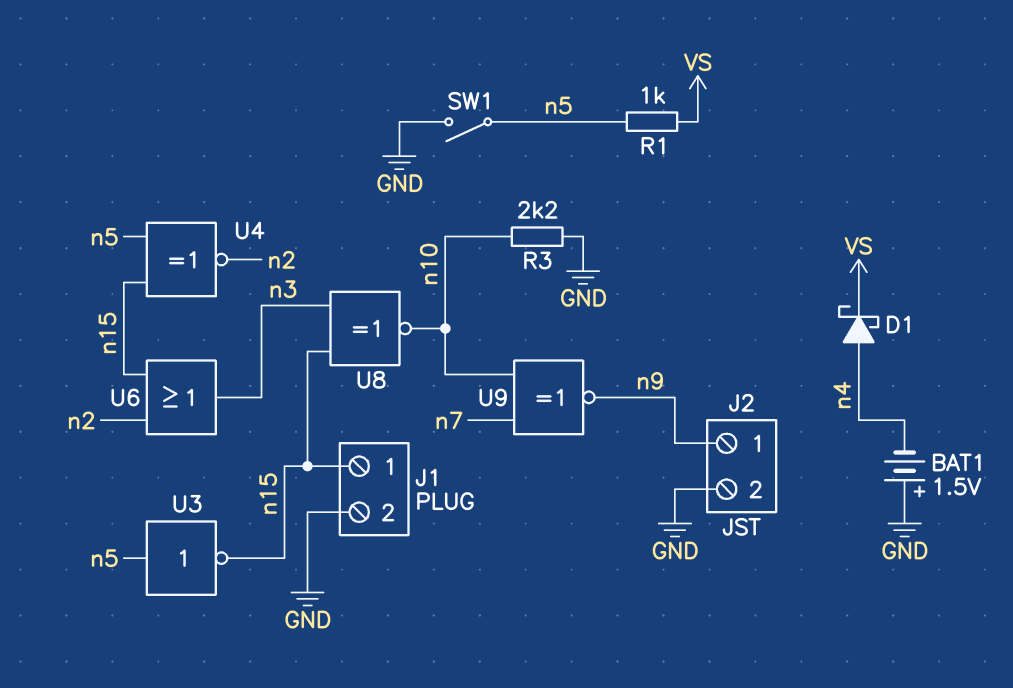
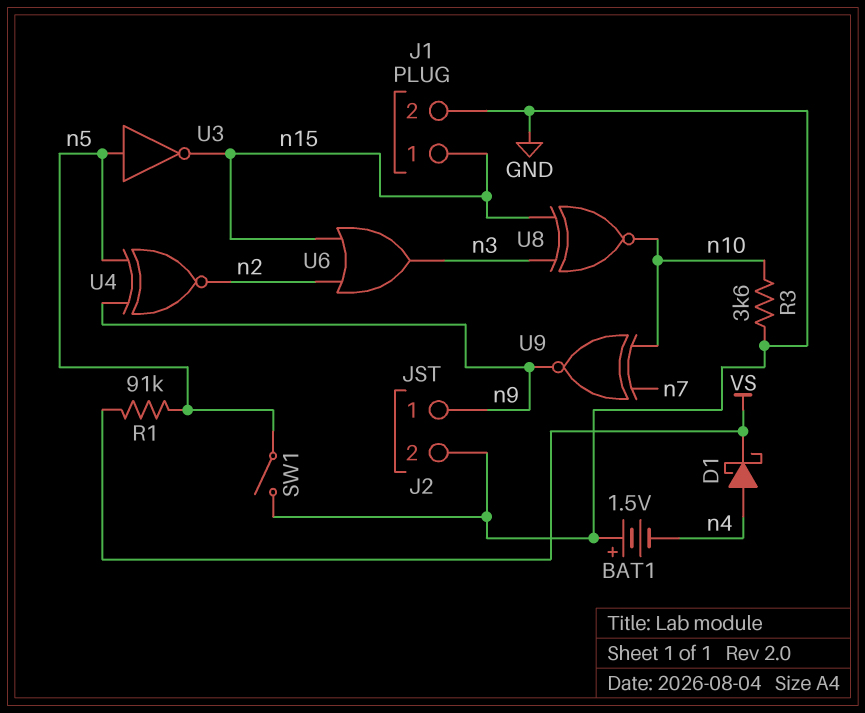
R1: 1k (VS, n5) -> 91k (VS, n5)
R3: 2.2k (GND, n10) -> 3.6k (GND, n10)
U4: XNOR (in n5, in n15, out n2) -> XNOR (in n5, in n9, out n2)

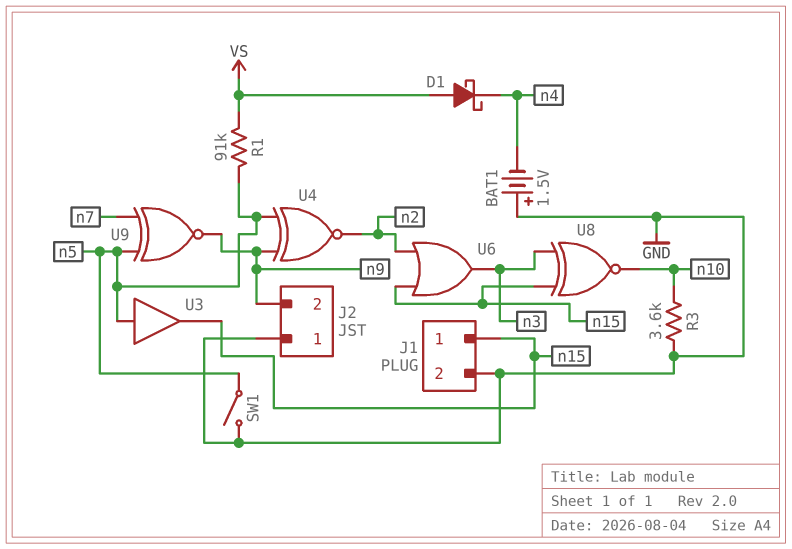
D1: schottky (A n4, K VS) -> schottky (A VS, K n4)
J2 pin 1: n9 -> GND
J2 pin 2: GND -> n9
U3: NOT (in n5, out n15) -> buffer (in n5, out n15)
U9: XNOR (in n7, in n10, out n9) -> XNOR (in n5, in n7, out n9)

